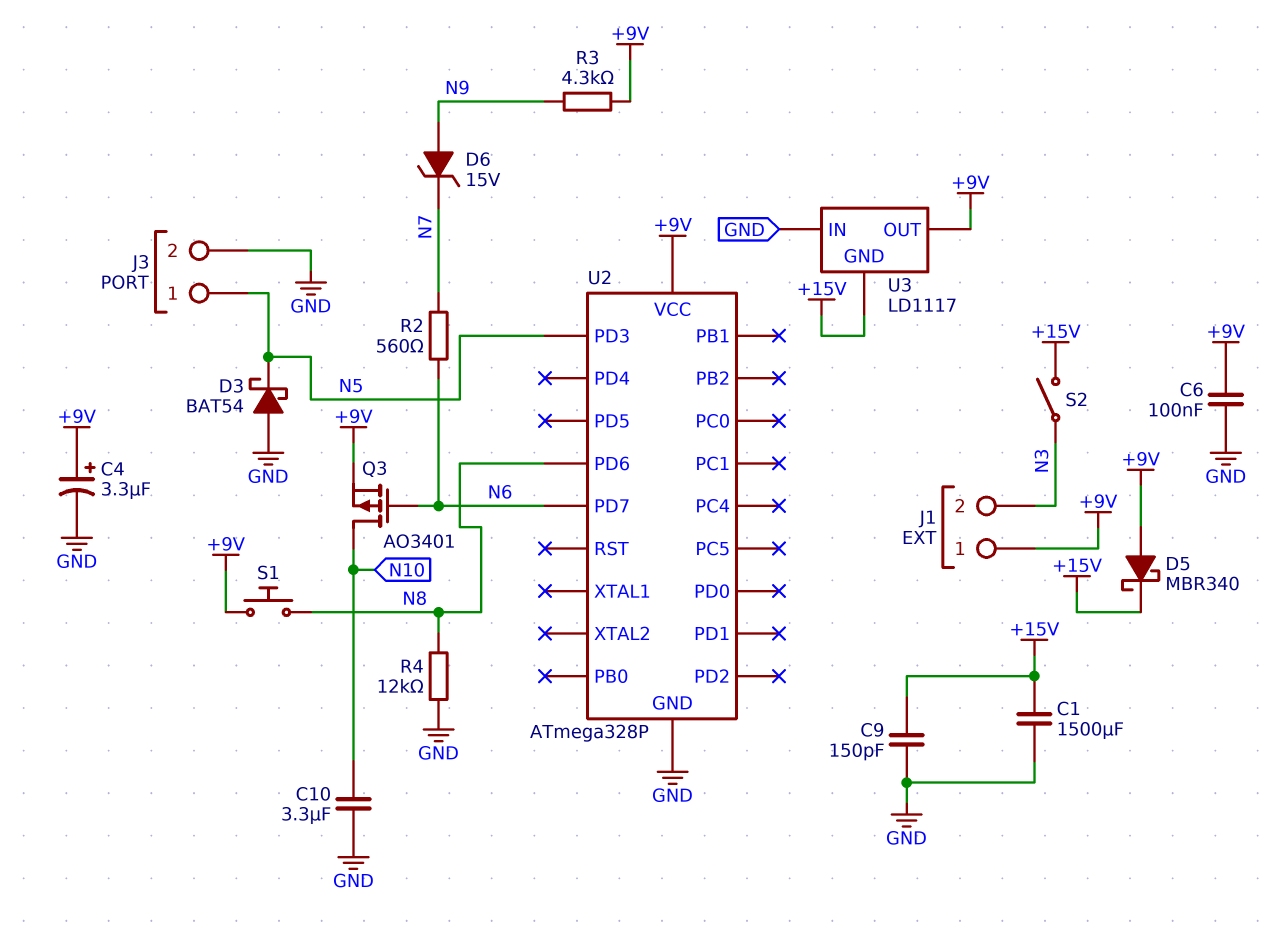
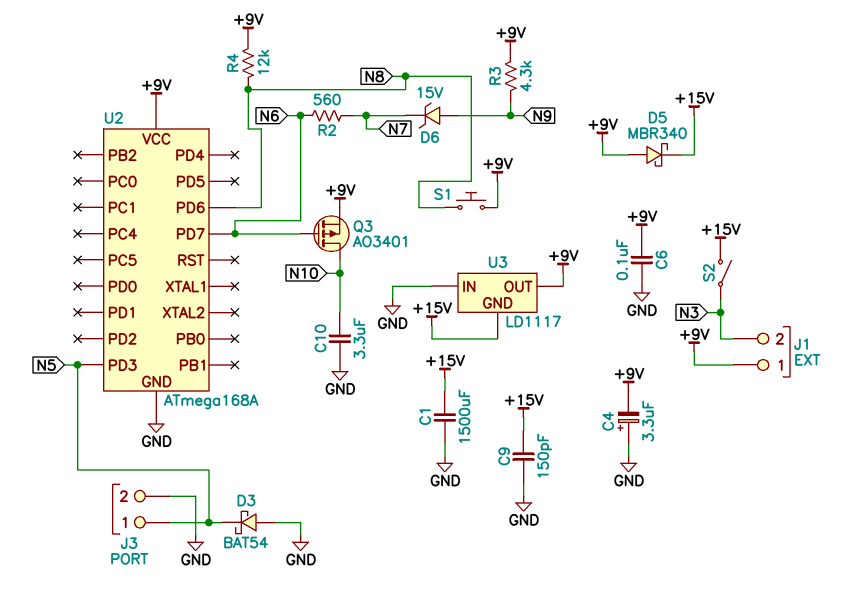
C4: 3.3uF (plus +9V, minus GND) -> 3.3uF (plus GND, minus +9V)
R4: 12k (GND, N8) -> 12k (+9V, N8)
U2: ATmega328P -> ATmega168A

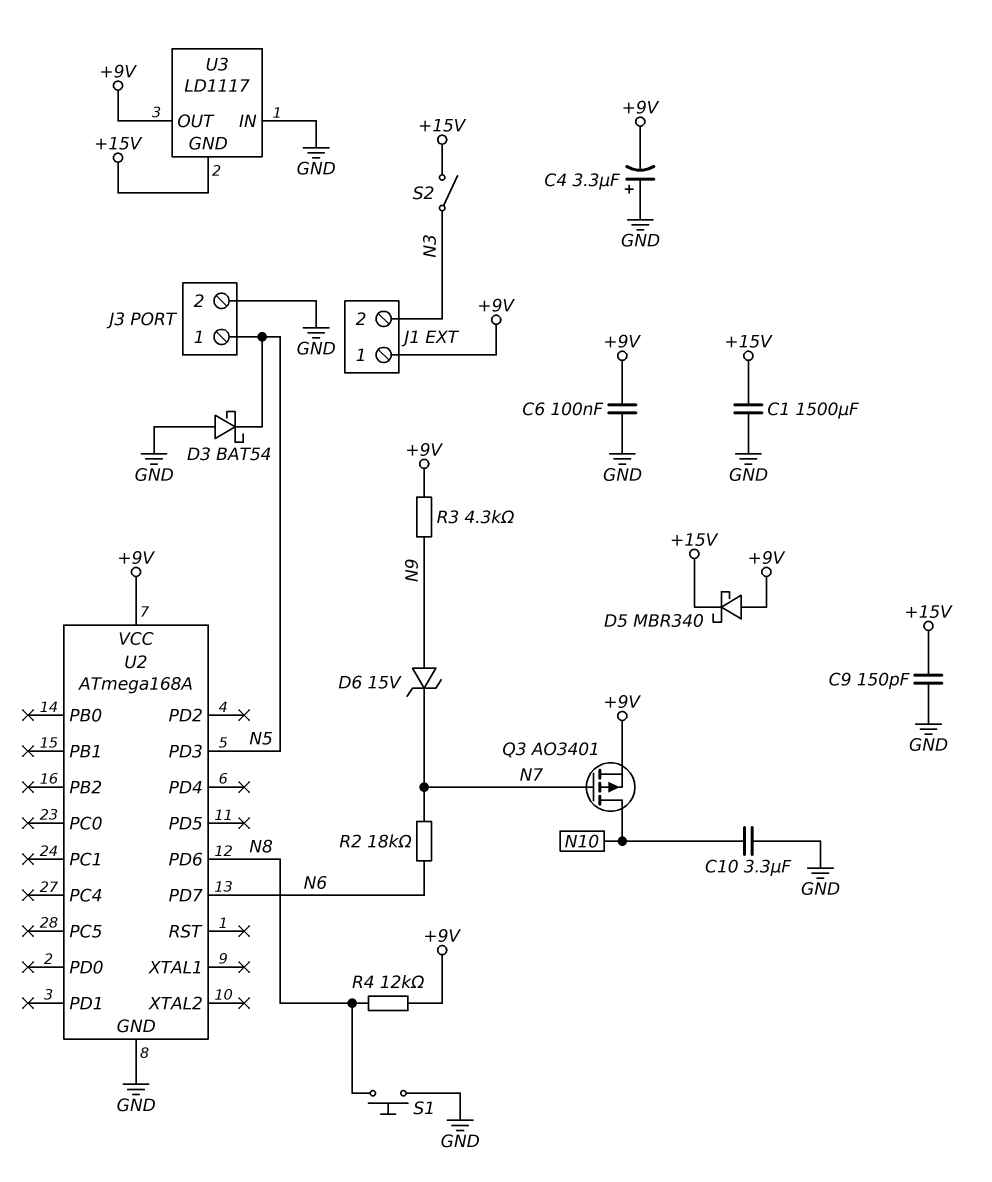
Q3: PMOS AO3401 (G N6, D N10, S +9V) -> PMOS AO3401 (G N7, D N10, S +9V)
R2: 560 (N6, N7) -> 18k (N6, N7)
S1: button (+9V, N8) -> button (GND, N8)

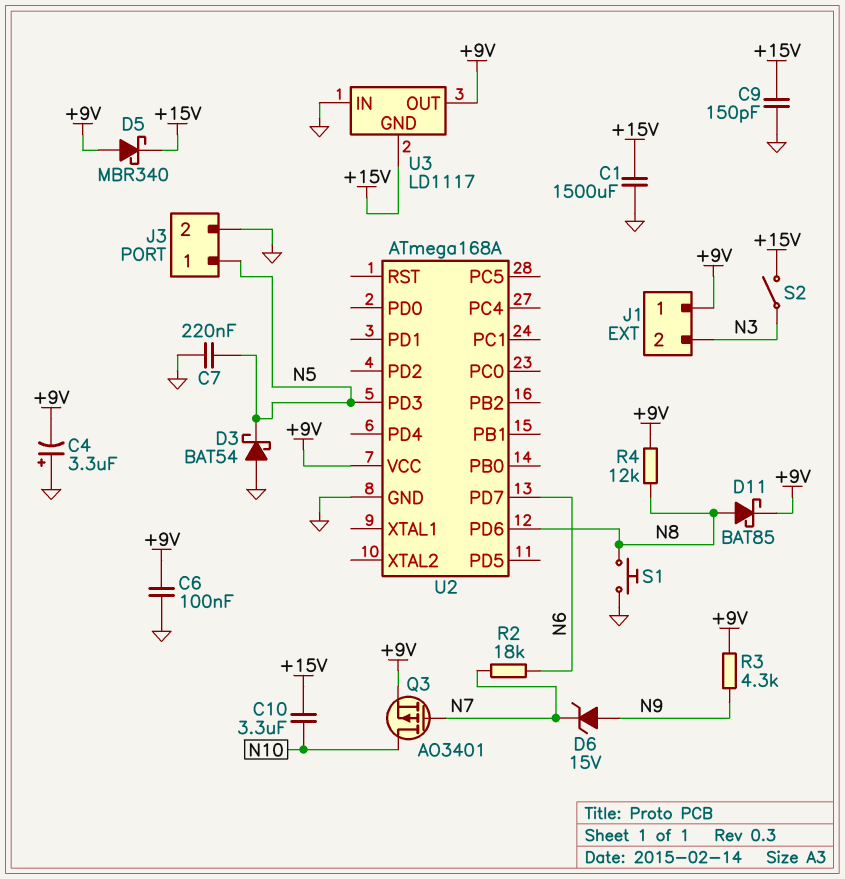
C7: none -> 220nF (GND, N5)
C10: 3.3uF (GND, N10) -> 3.3uF (+15V, N10)
D11: none -> schottky BAT85 (A N8, K +9V)

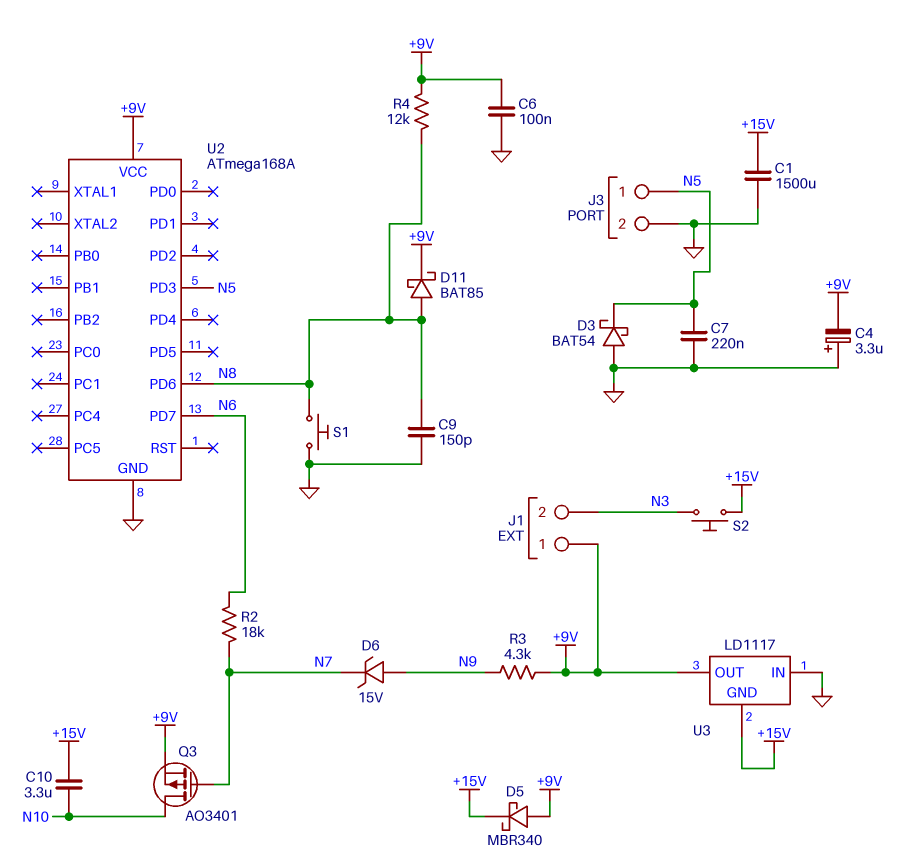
C9: 150pF (+15V, GND) -> 150pF (GND, N8)
S2: switch (+15V, N3) -> button (+15V, N3)

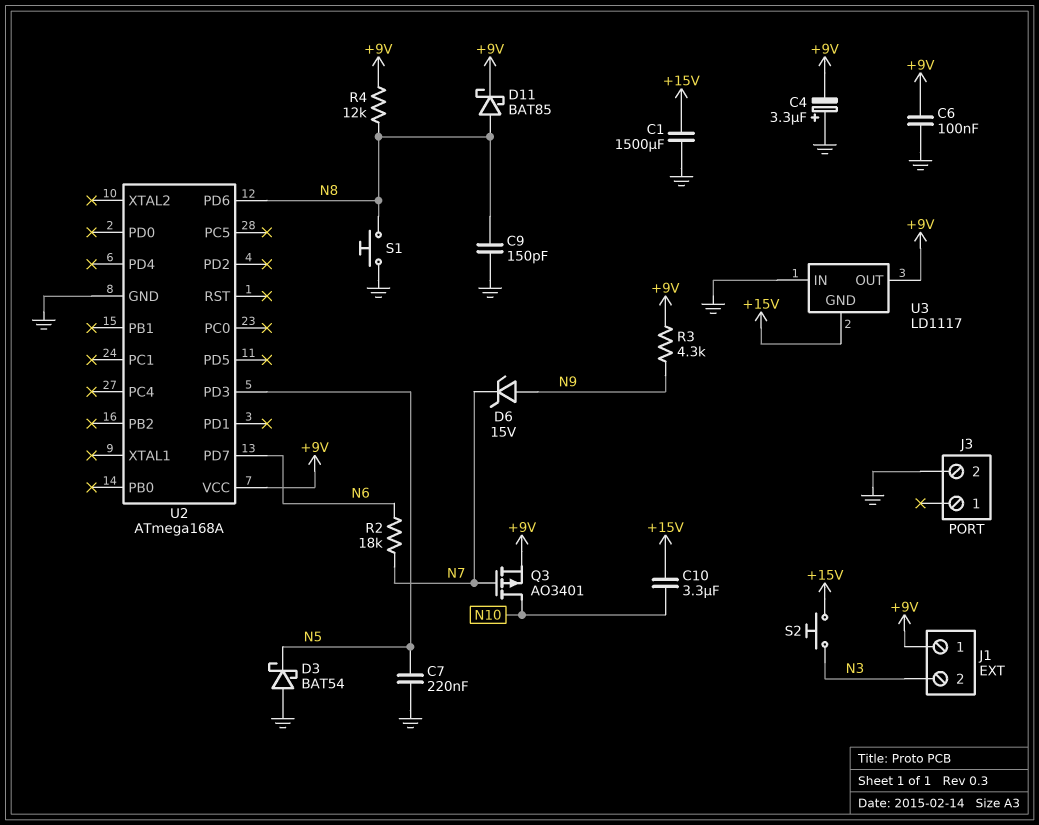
D5: schottky MBR340 (A +9V, K +15V) -> none
J3 pin 1: N5 -> none

